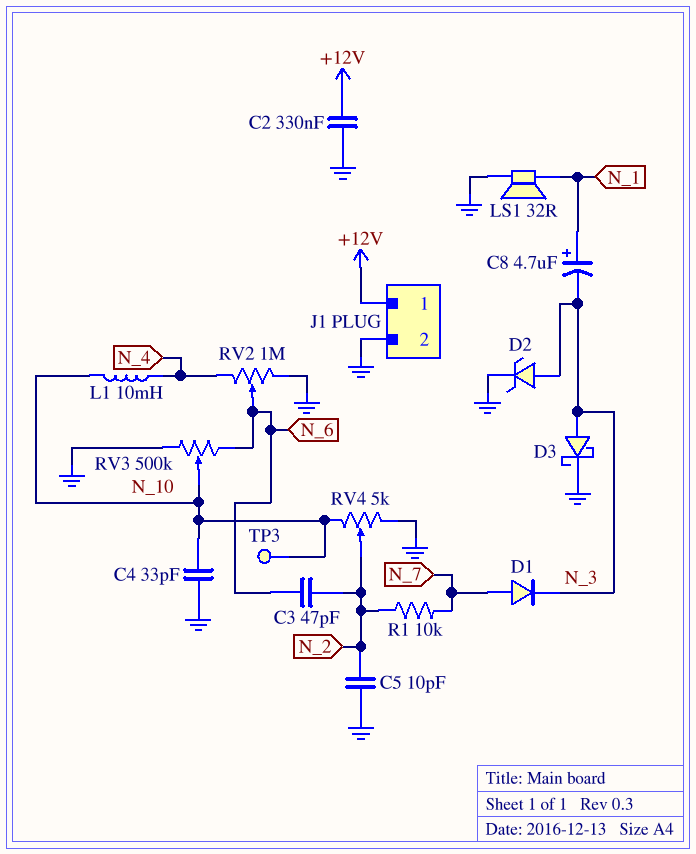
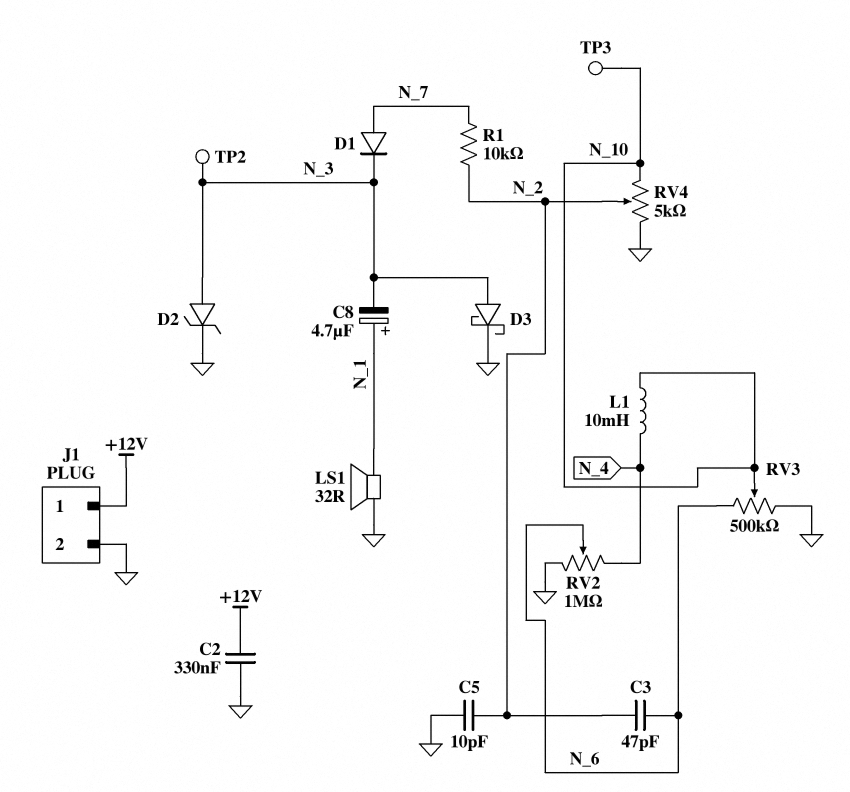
C4: 33pF (GND, N_10) -> none
TP2: none -> test point (N_3)

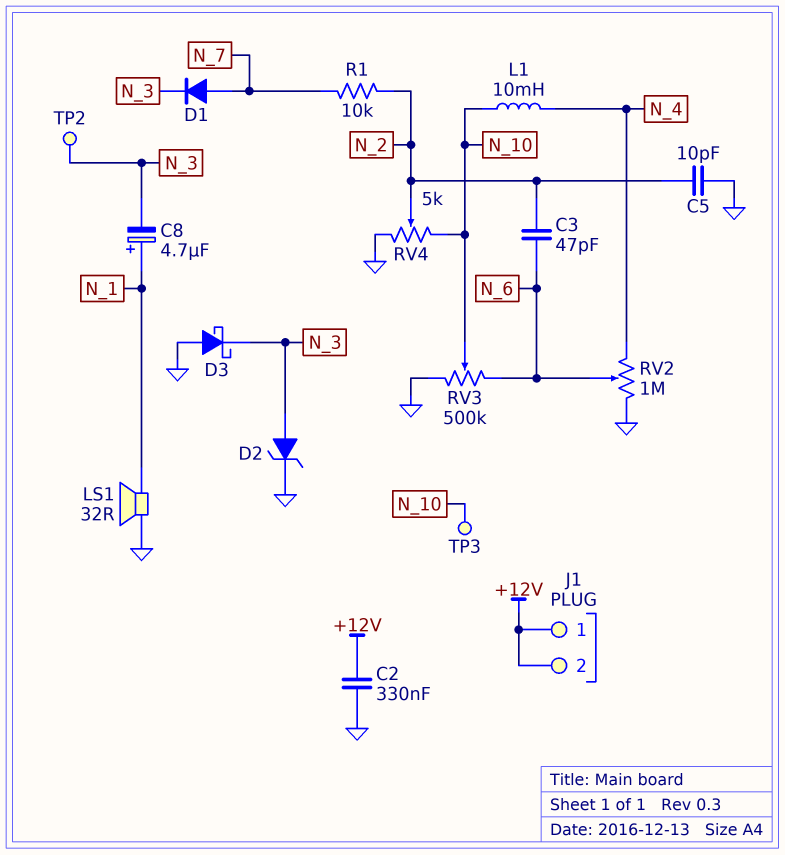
D3: schottky (A N_3, K GND) -> schottky (A GND, K N_3)
J1 pin 2: GND -> +12V

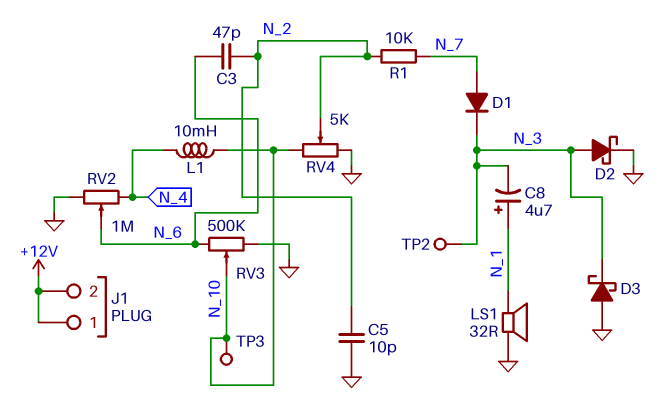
C2: 330nF (+12V, GND) -> none
D2: zener (A N_3, K GND) -> schottky (A N_3, K GND)

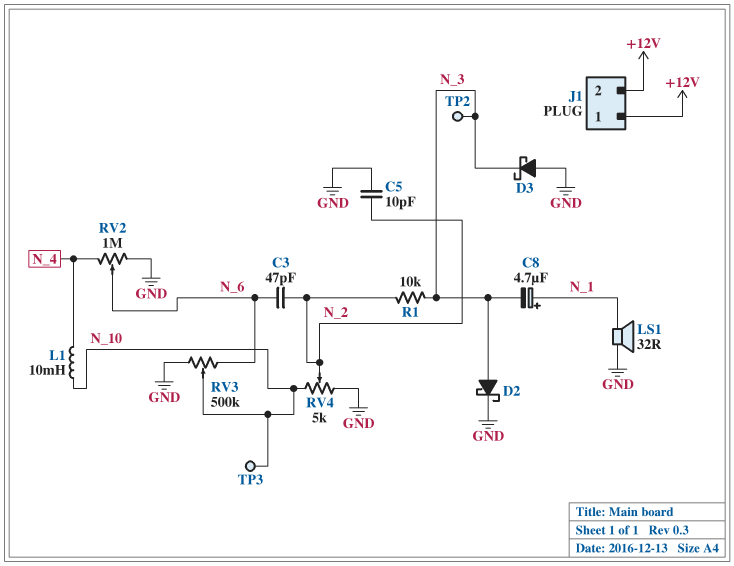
D1: diode (A N_7, K N_3) -> none
R1: 10k (N_2, N_7) -> 10k (N_2, N_3)

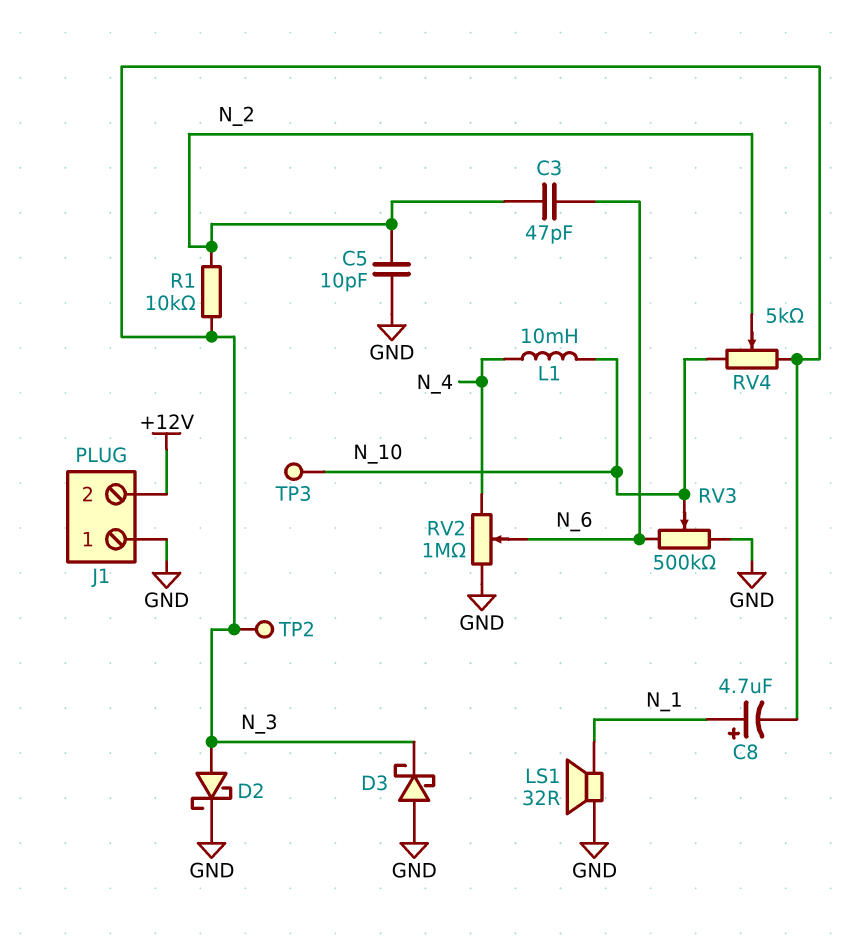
J1 pin 1: +12V -> GND
RV4: 5k (GND, N_10, wiper N_2) -> 5k (N_3, N_10, wiper N_2)

